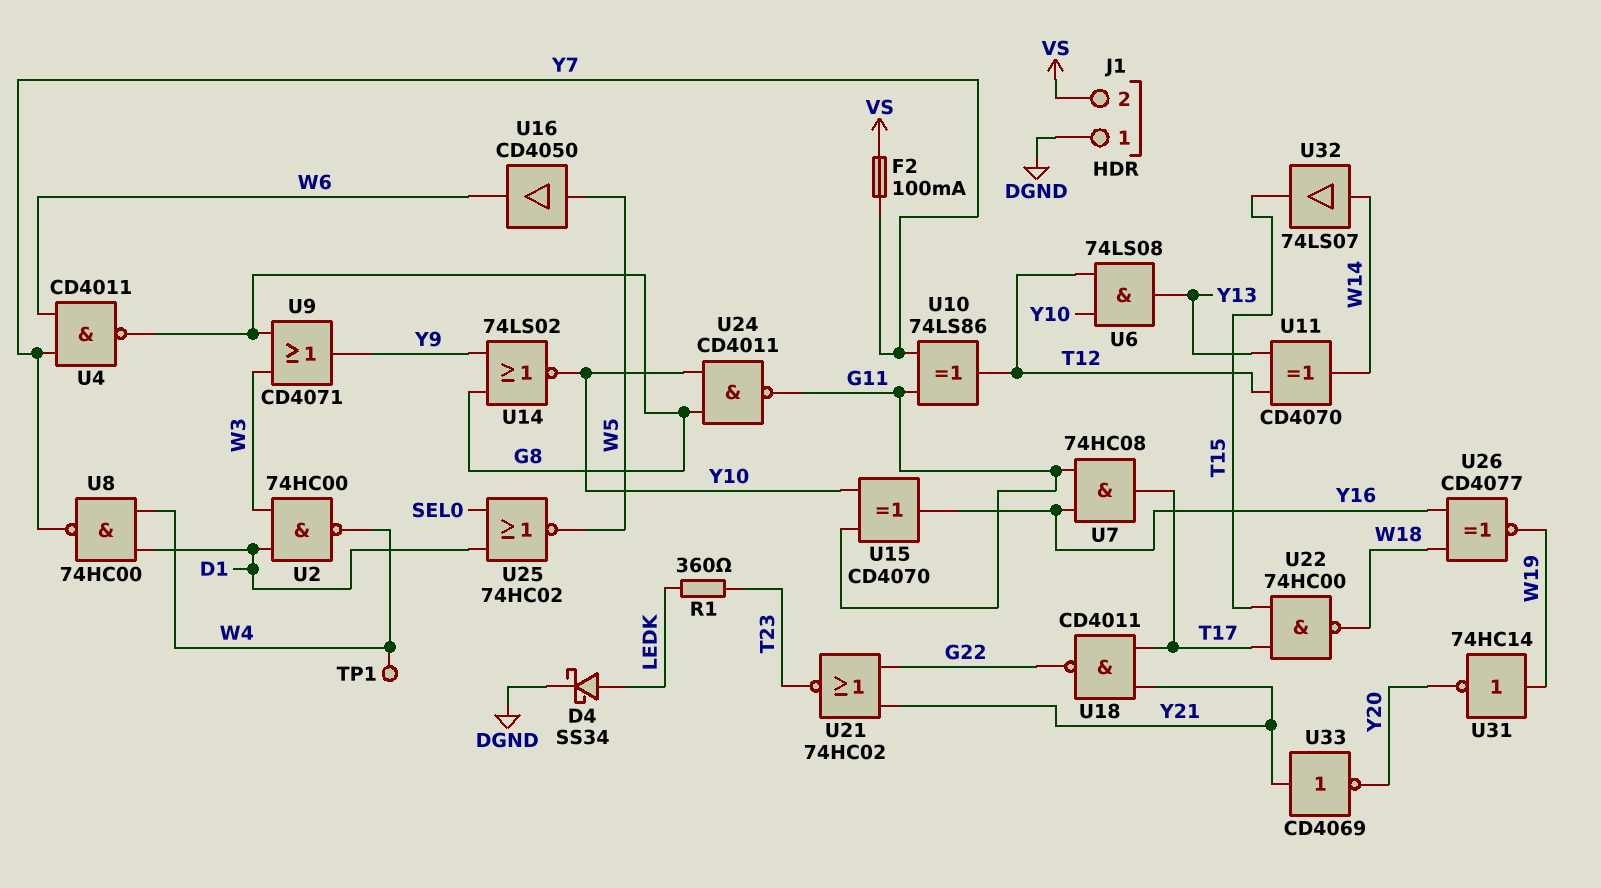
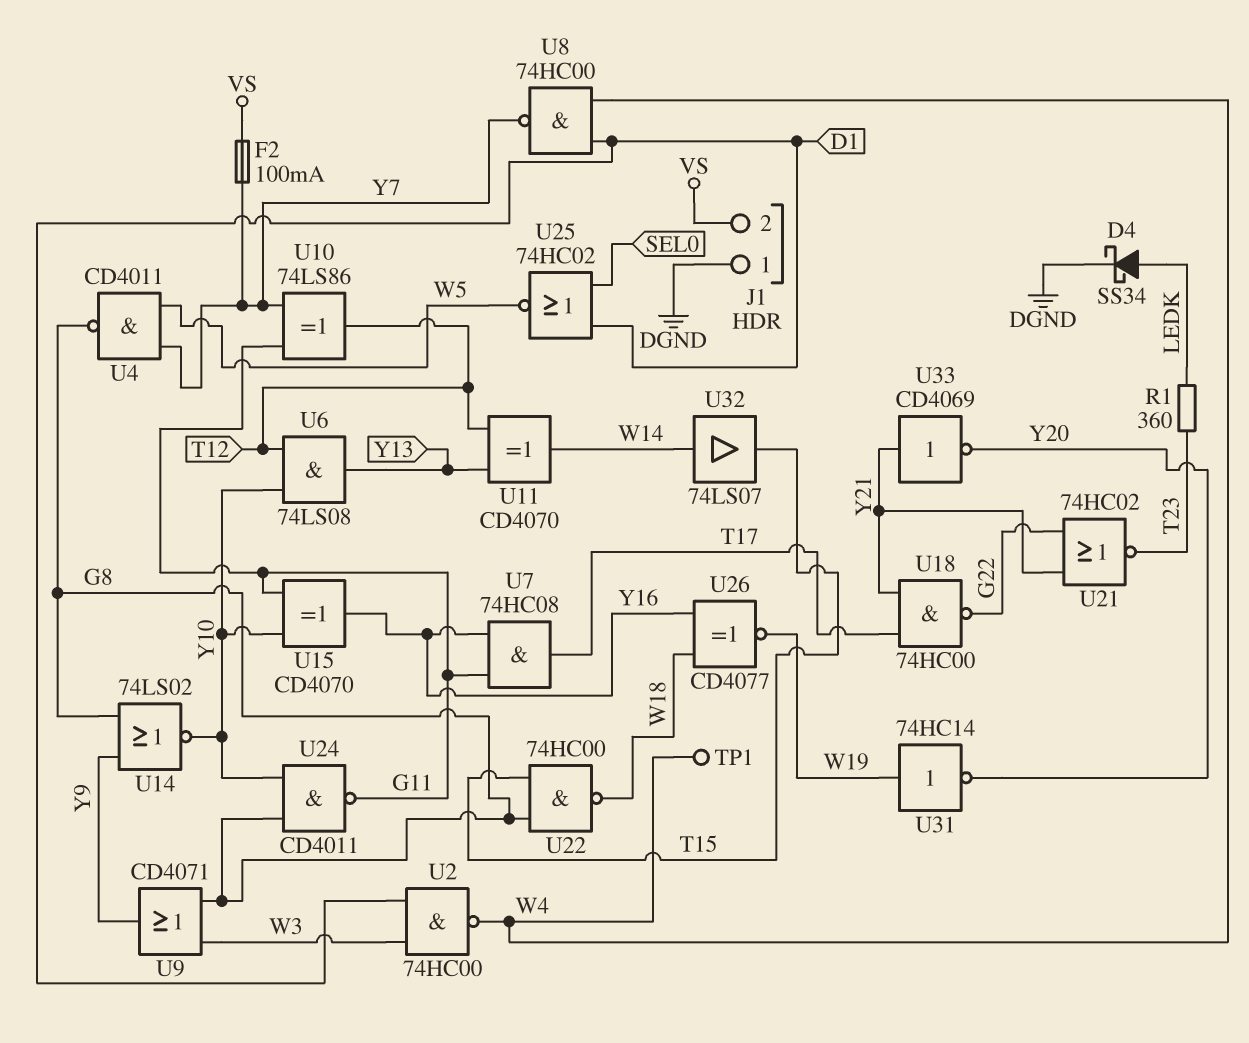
U4: NAND CD4011 (in W6, in Y7, out G8) -> NAND CD4011 (in W5, in Y7, out G8)
U16: buffer CD4050 (in W5, out W6) -> none
U18: NAND CD4011 (in T17, in Y21, out G22) -> NAND 74HC00 (in T17, in Y21, out G22)
U22: NAND 74HC00 (in T15, in T17, out W18) -> NAND 74HC00 (in G8, in T15, out W18)

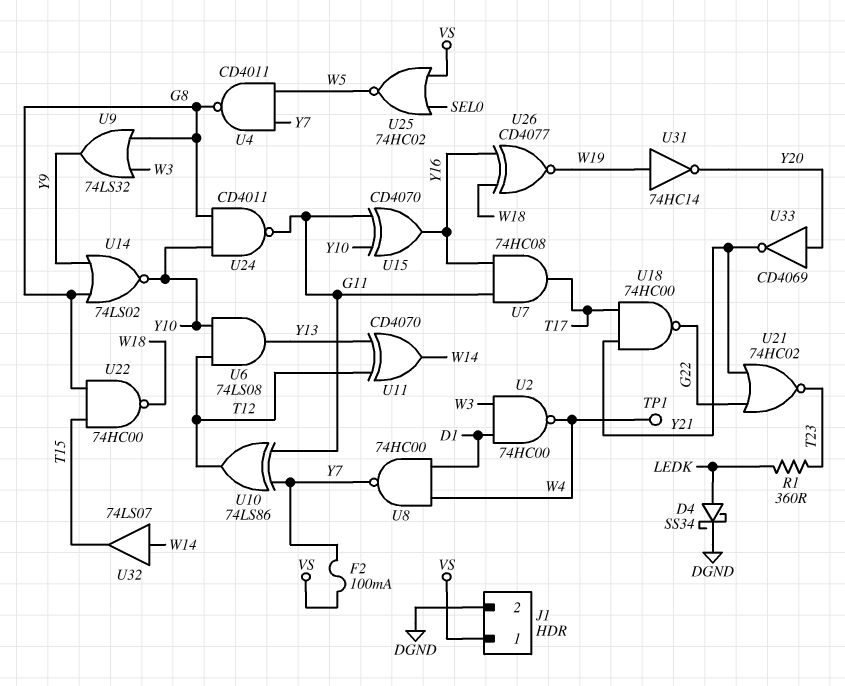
J1 pin 1: DGND -> VS
J1 pin 2: VS -> DGND
U9: OR CD4071 (in G8, in W3, out Y9) -> OR 74LS32 (in G8, in W3, out Y9)
U25: NOR 74HC02 (in D1, in SEL0, out W5) -> NOR 74HC02 (in SEL0, in VS, out W5)
U33: NOT CD4069 (in Y21, out Y20) -> NOT CD4069 (in Y20, out Y21)

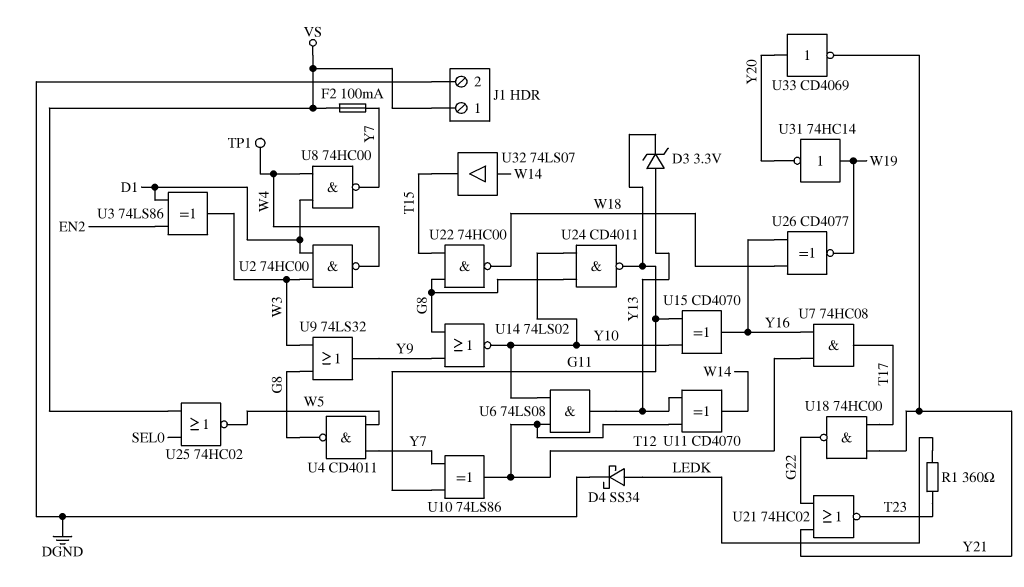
D3: none -> zener 3.3V (A Y13, K G11)
U3: none -> XOR 74LS86 (in D1, in EN2, out W3)
U7: AND 74HC08 (in G11, in Y16, out T17) -> AND 74HC08 (in T12, in Y16, out T17)

